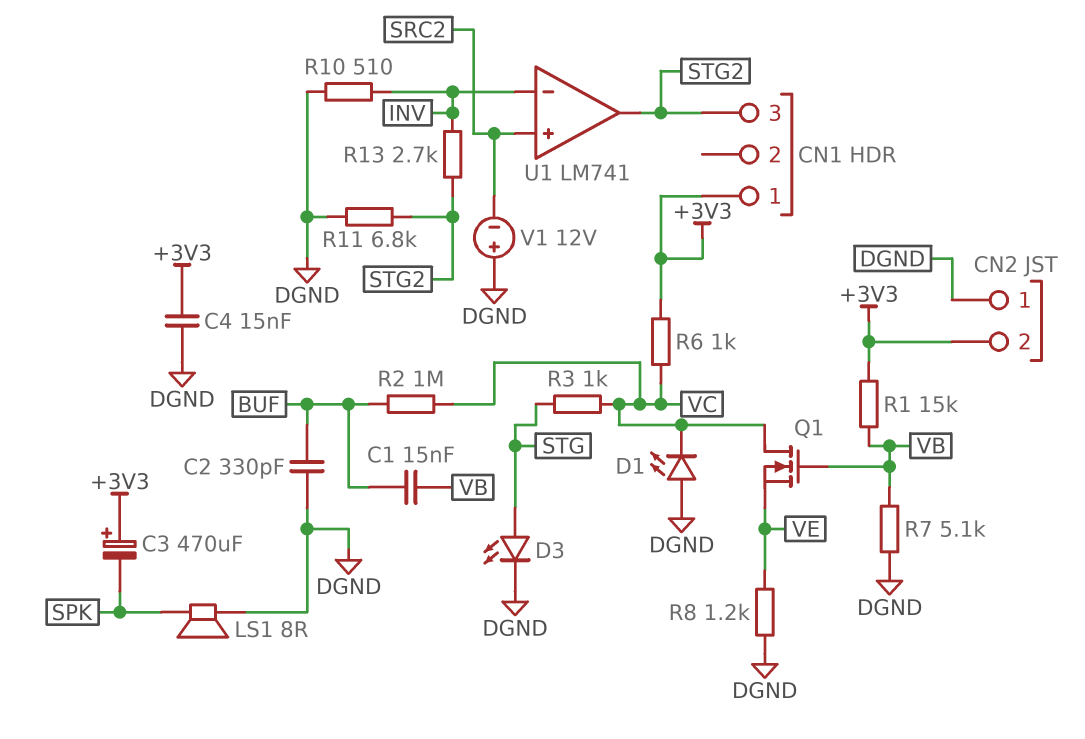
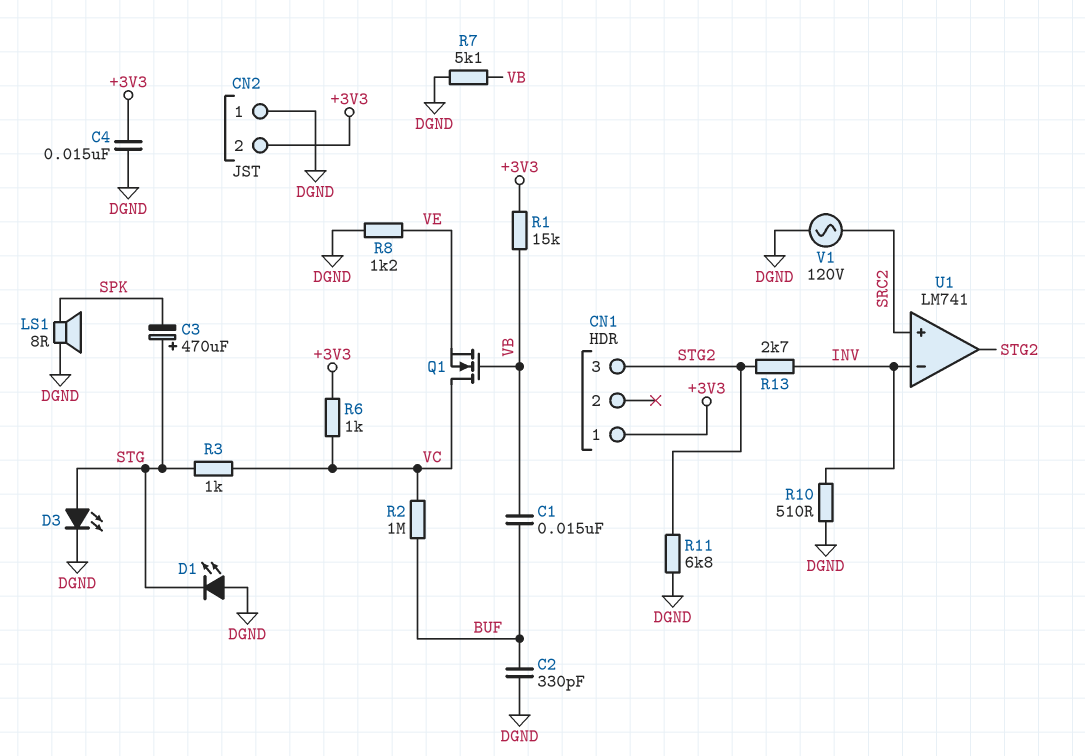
C3: 470uF (plus +3V3, minus SPK) -> 470uF (plus STG, minus SPK)
D1: LED (A DGND, K VC) -> LED (A DGND, K STG)
V1: 12V (plus DGND, minus SRC2) -> AC 120V (DGND, SRC2)

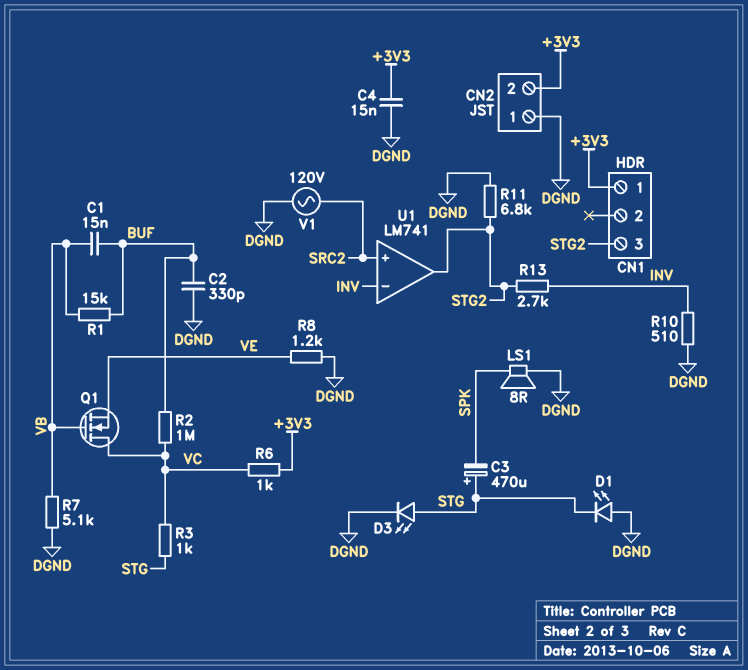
R1: 15k (+3V3, VB) -> 15k (BUF, VB)

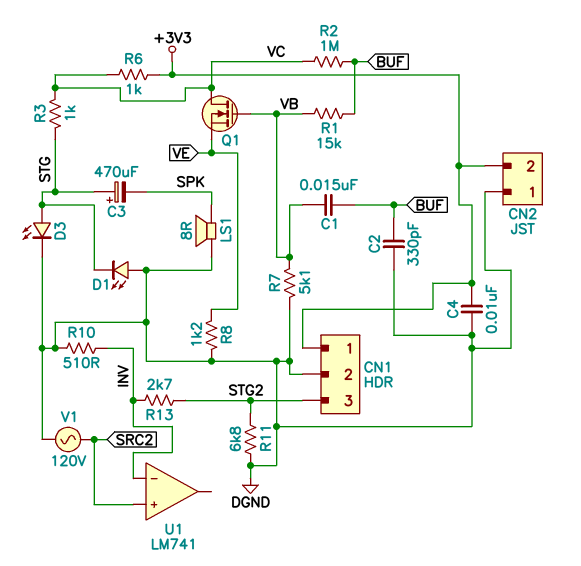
C4: 15nF (+3V3, DGND) -> 10nF (+3V3, DGND)
CN1 pin 2: none -> DGND
U1 pin out: STG2 -> none

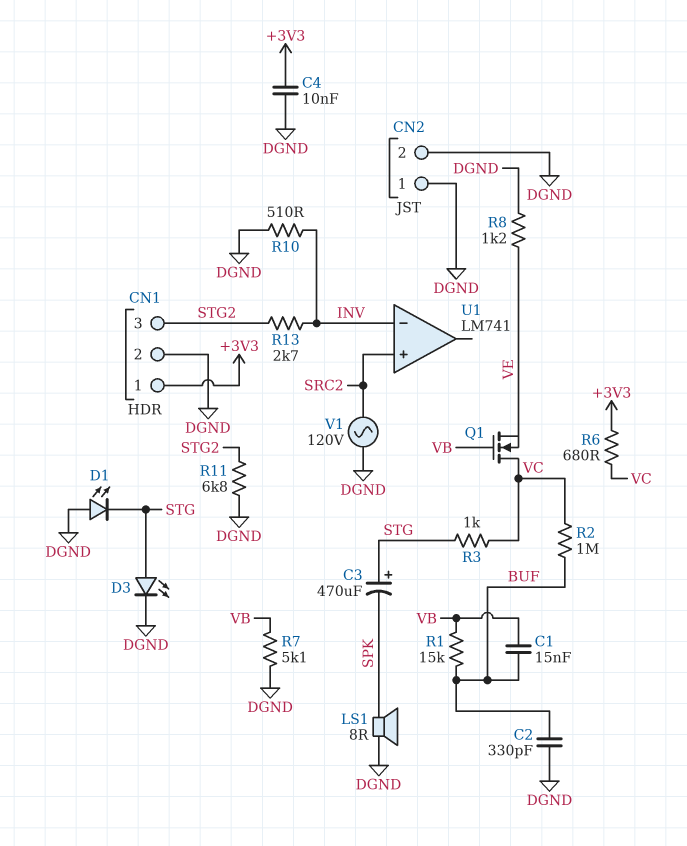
CN2 pin 2: +3V3 -> DGND
R6: 1k (+3V3, VC) -> 680 (+3V3, VC)

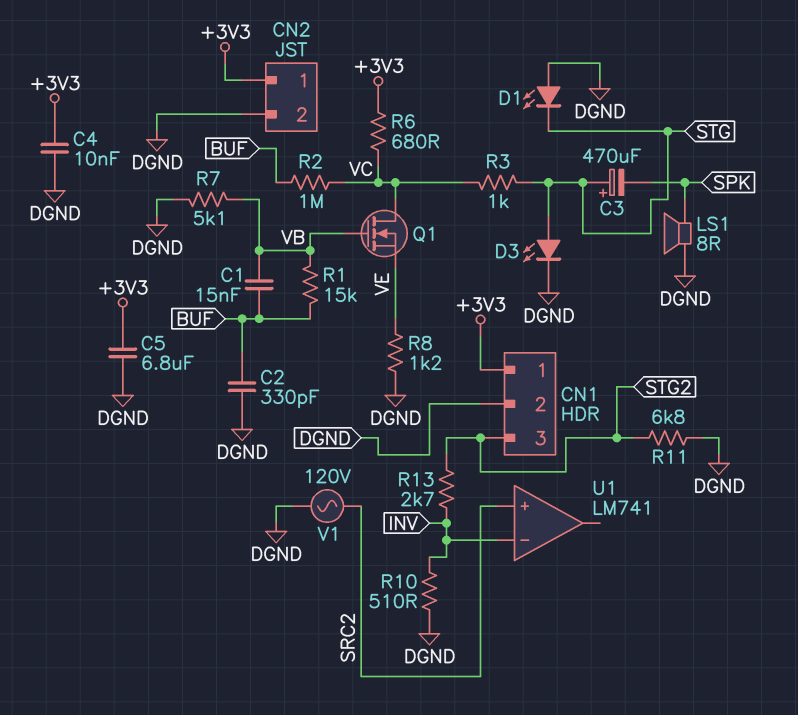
C5: none -> 6.8uF (+3V3, DGND)
CN2 pin 1: DGND -> +3V3

